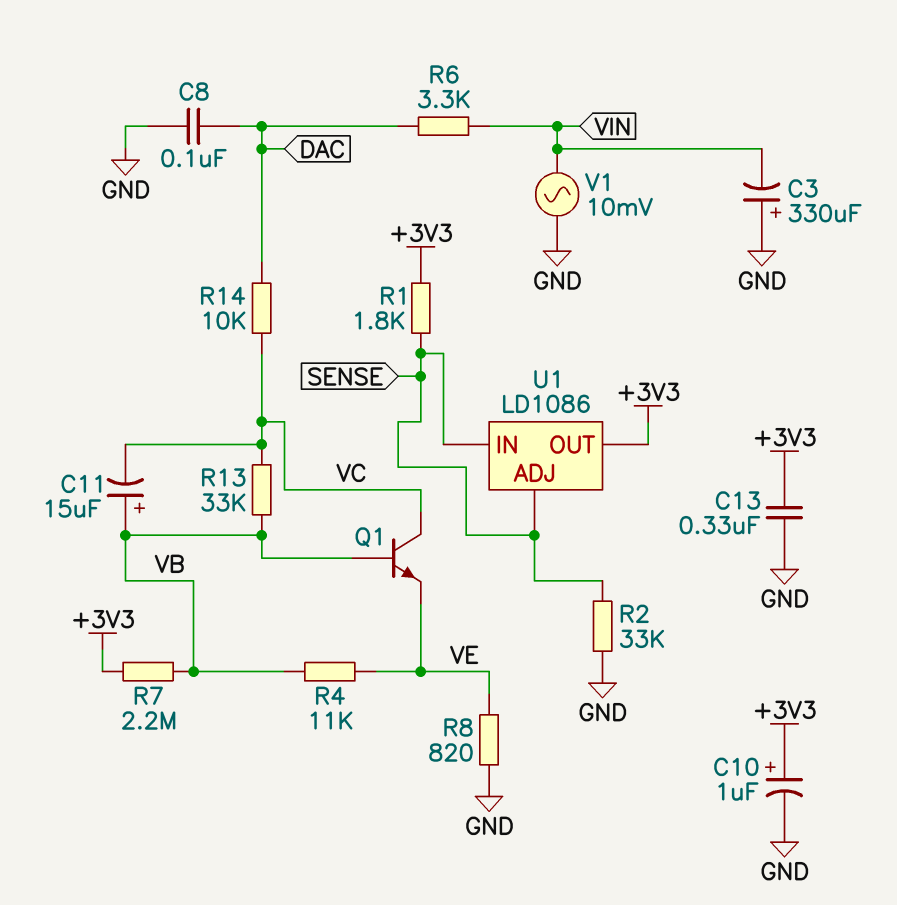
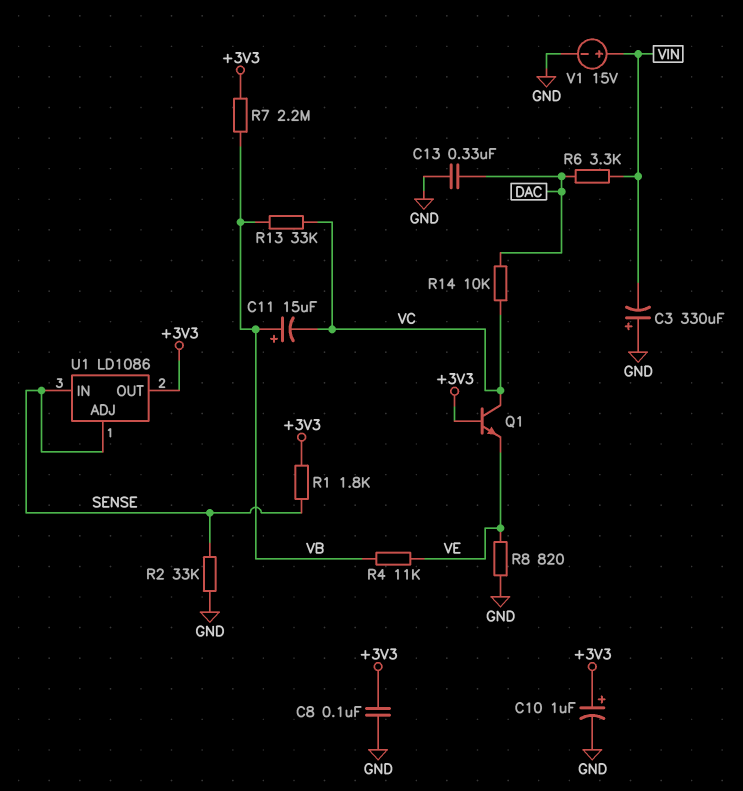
C8: 100nF (DAC, GND) -> 100nF (+3V3, GND)
C13: 330nF (+3V3, GND) -> 330nF (DAC, GND)
Q1: NPN (B VB, C VC, E VE) -> NPN (B +3V3, C VC, E VE)
V1: AC 10mV (GND, VIN) -> 15V (plus VIN, minus GND)

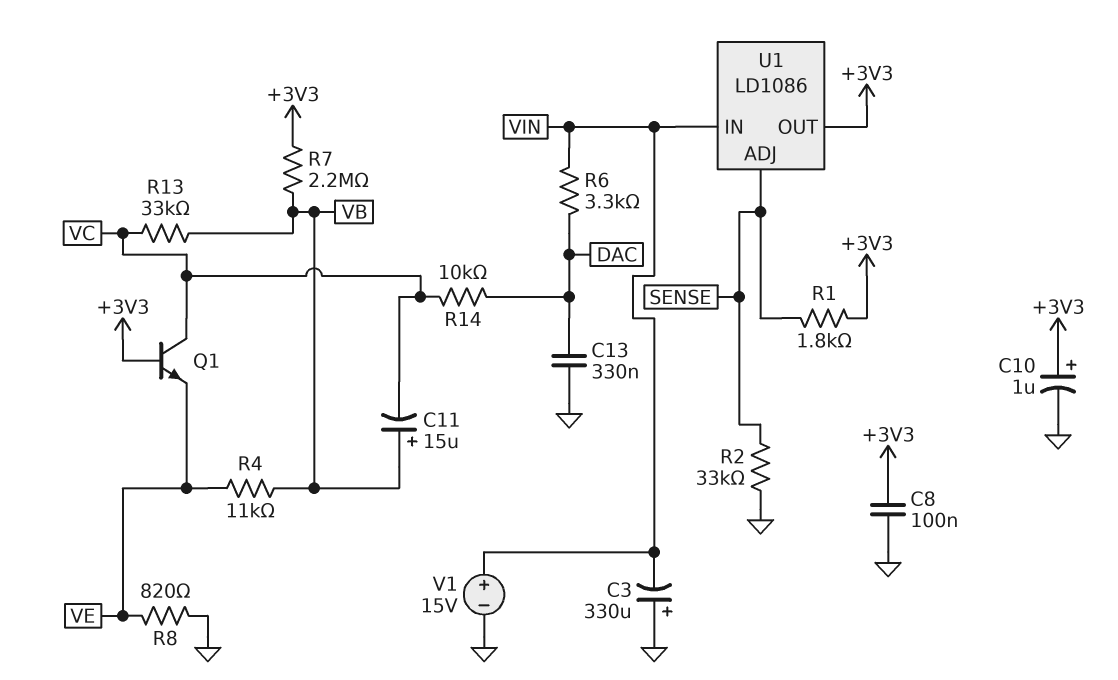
U1 pin IN: SENSE -> VIN

